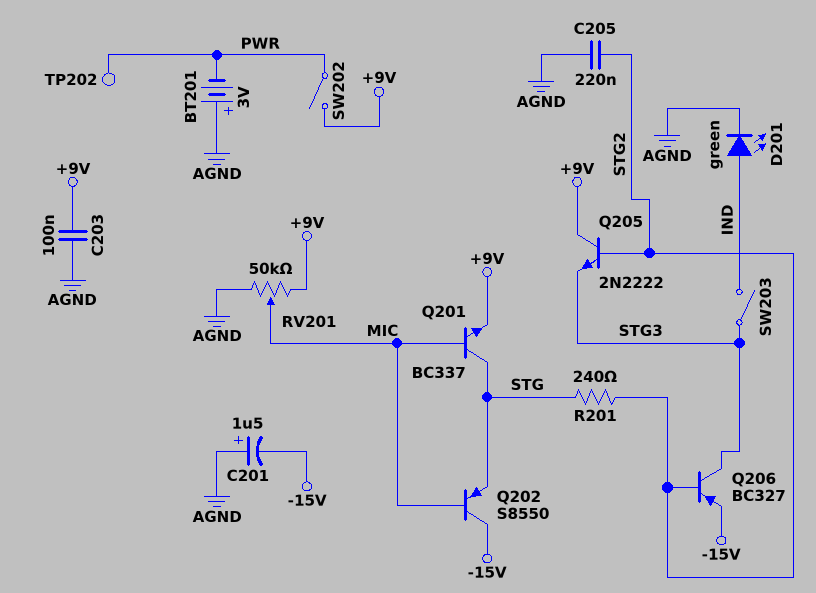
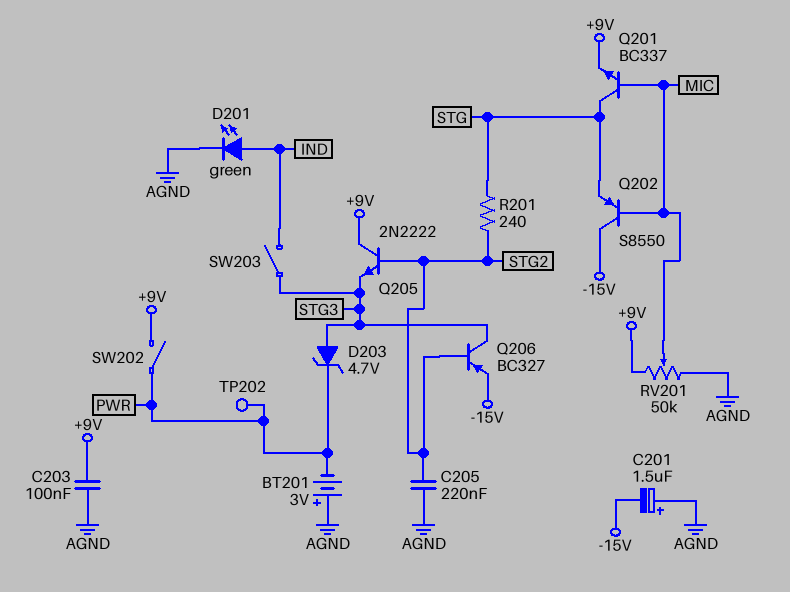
D203: none -> zener 4.7V (A STG3, K PWR)

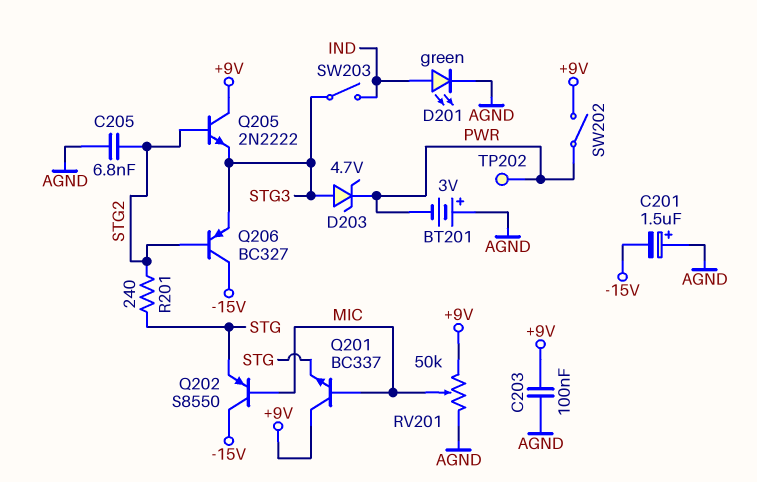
C205: 220nF (AGND, STG2) -> 6.8nF (AGND, STG2)
Q201: NPN BC337 (B MIC, C STG, E +9V) -> NPN BC337 (B MIC, C +9V, E STG)
Q206: PNP BC327 (B STG2, C STG3, E -15V) -> PNP BC327 (B STG2, C -15V, E STG3)

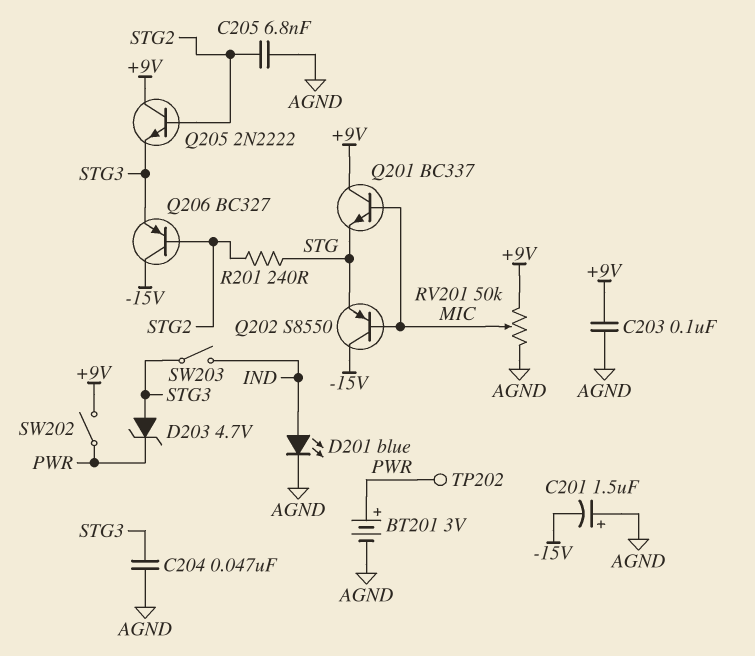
BT201: 3V (plus AGND, minus PWR) -> 3V (plus PWR, minus AGND)
C204: none -> 47nF (AGND, STG3)
D201: LED green (A IND, K AGND) -> LED blue (A IND, K AGND)

